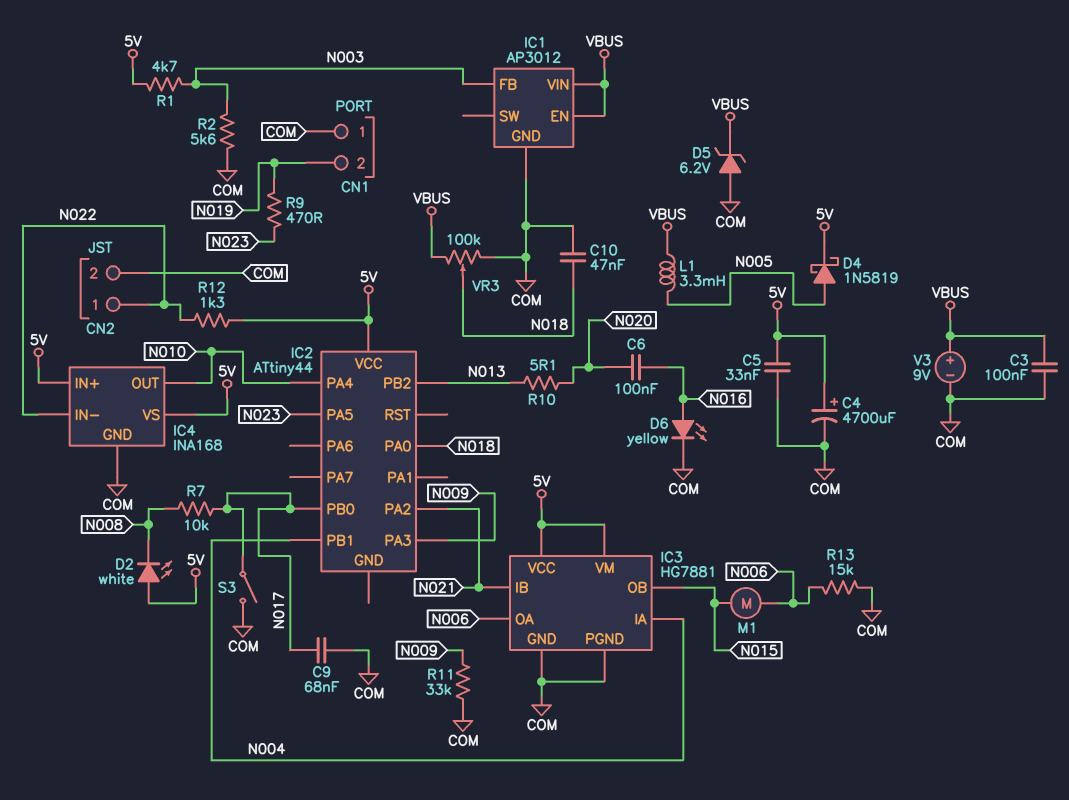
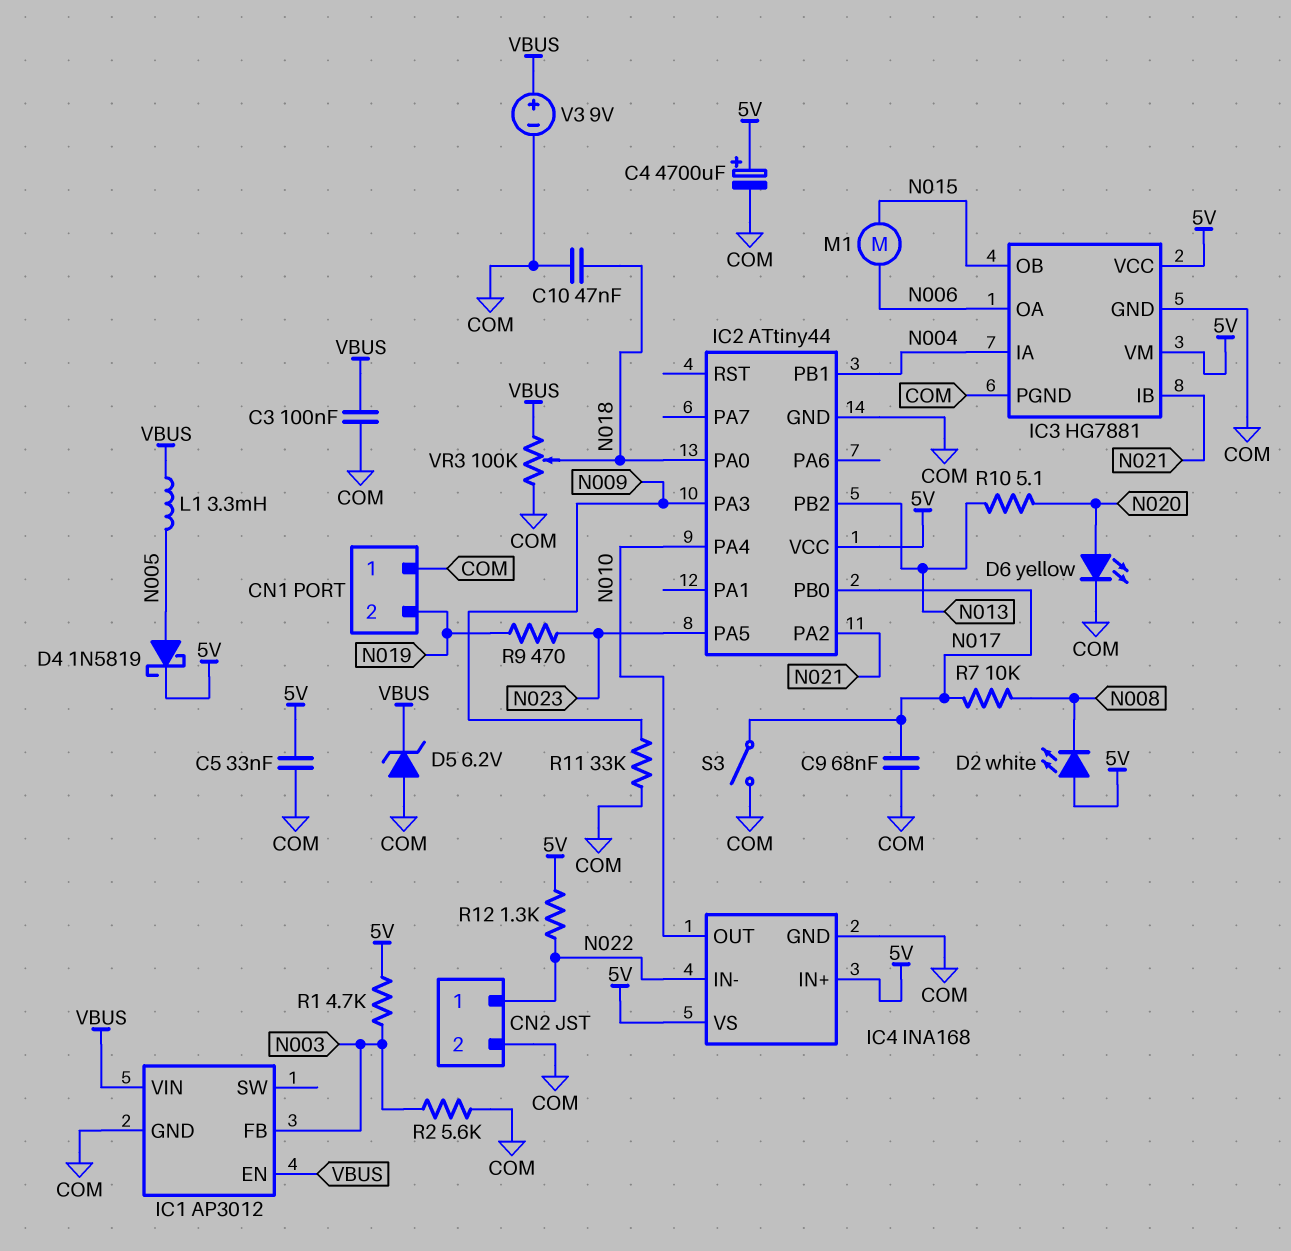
C6: 100nF (N016, N020) -> none
D6: LED yellow (A N016, K COM) -> LED yellow (A N020, K COM)
IC2 pin GND: none -> COM
R13: 15k (COM, N006) -> none

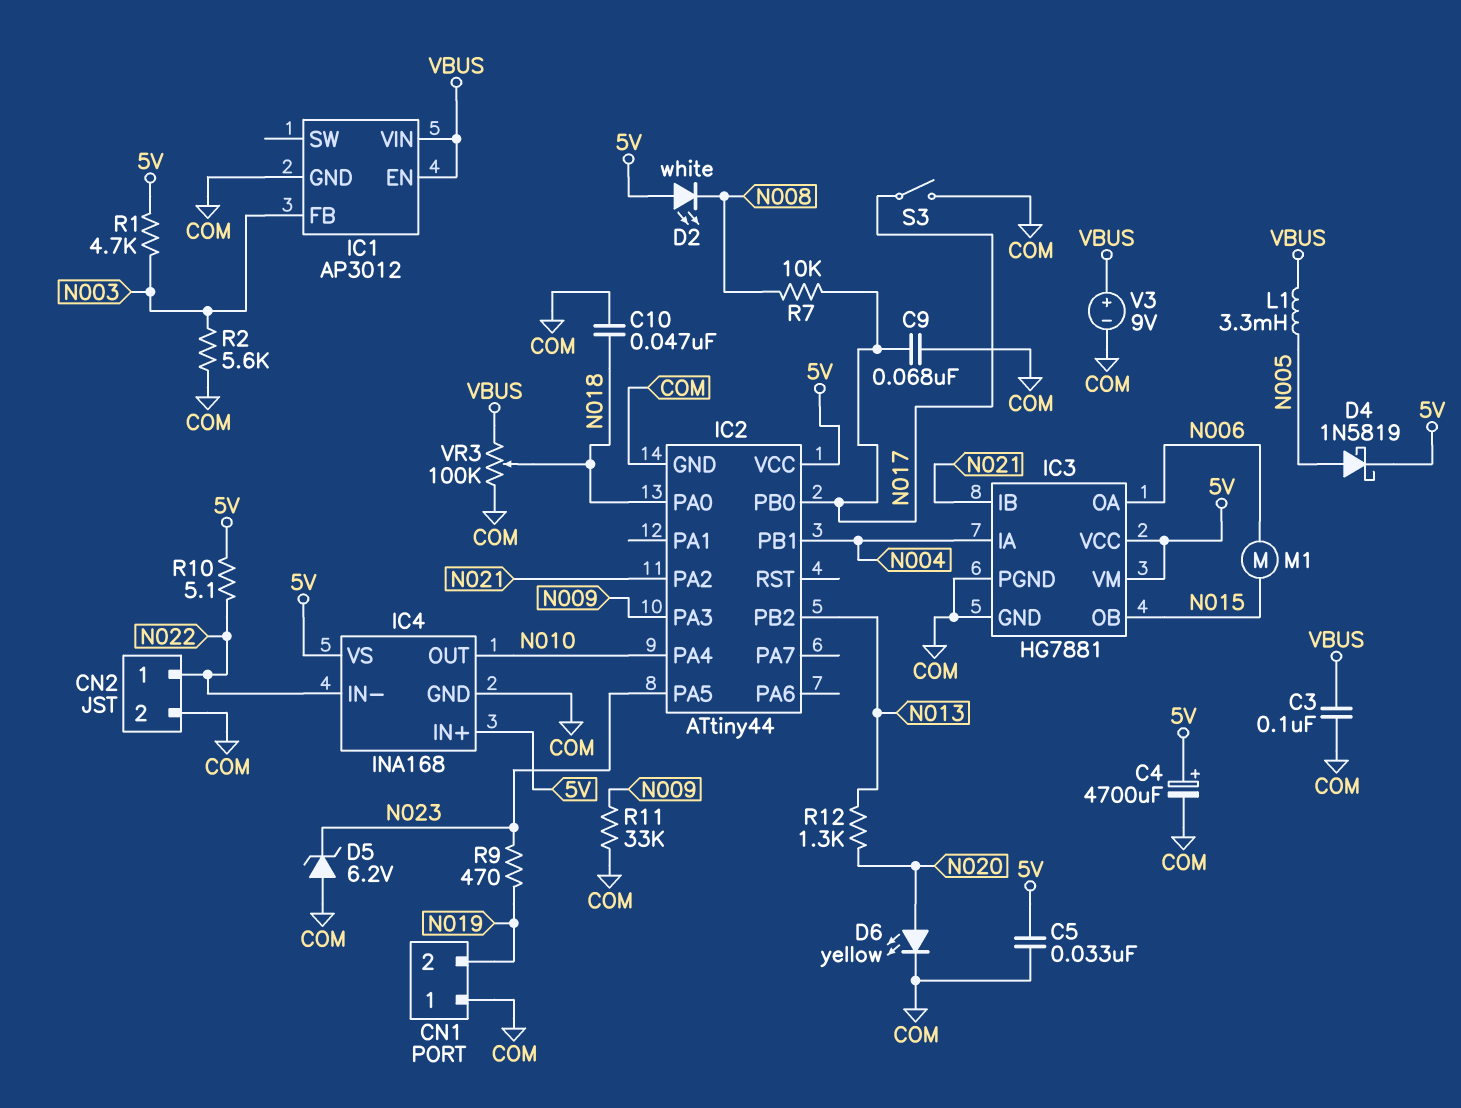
D5: zener 6.2V (A COM, K VBUS) -> zener 6.2V (A COM, K N023)
R10: 5.1 (N013, N020) -> 5.1 (5V, N022)
R12: 1.3k (5V, N022) -> 1.3k (N013, N020)

